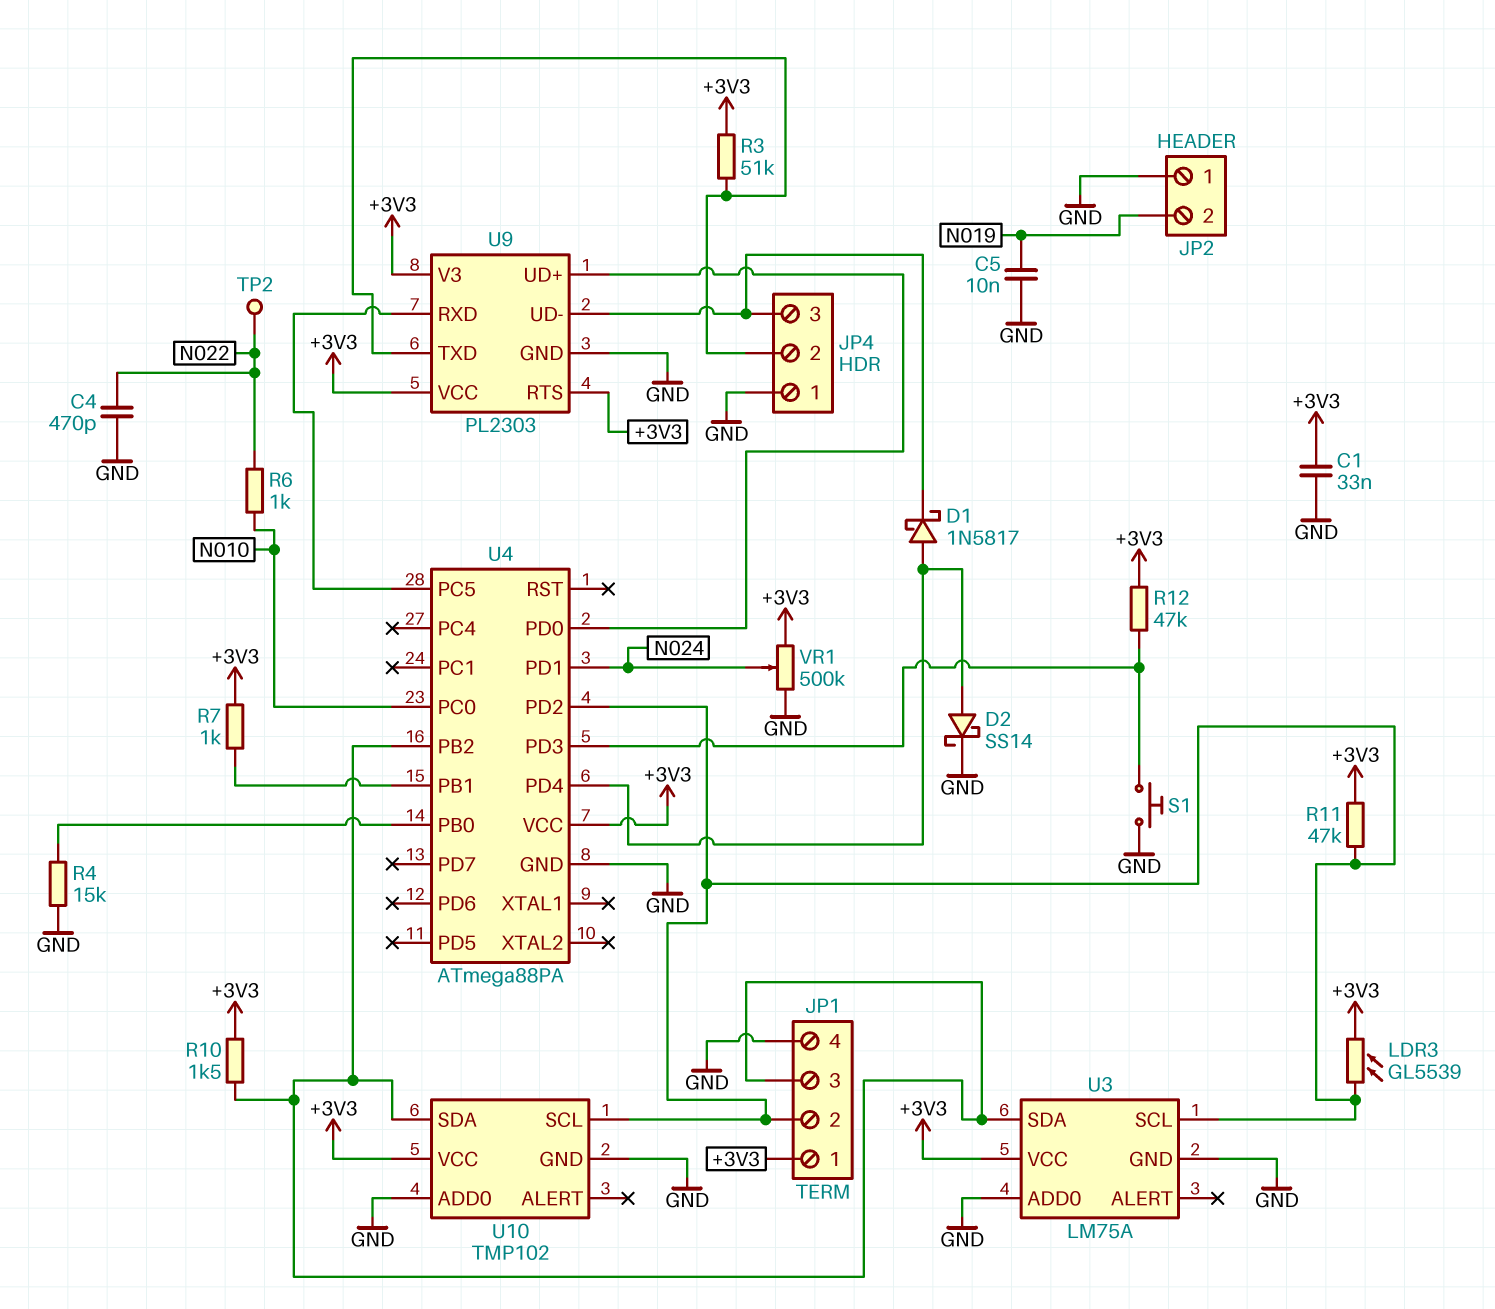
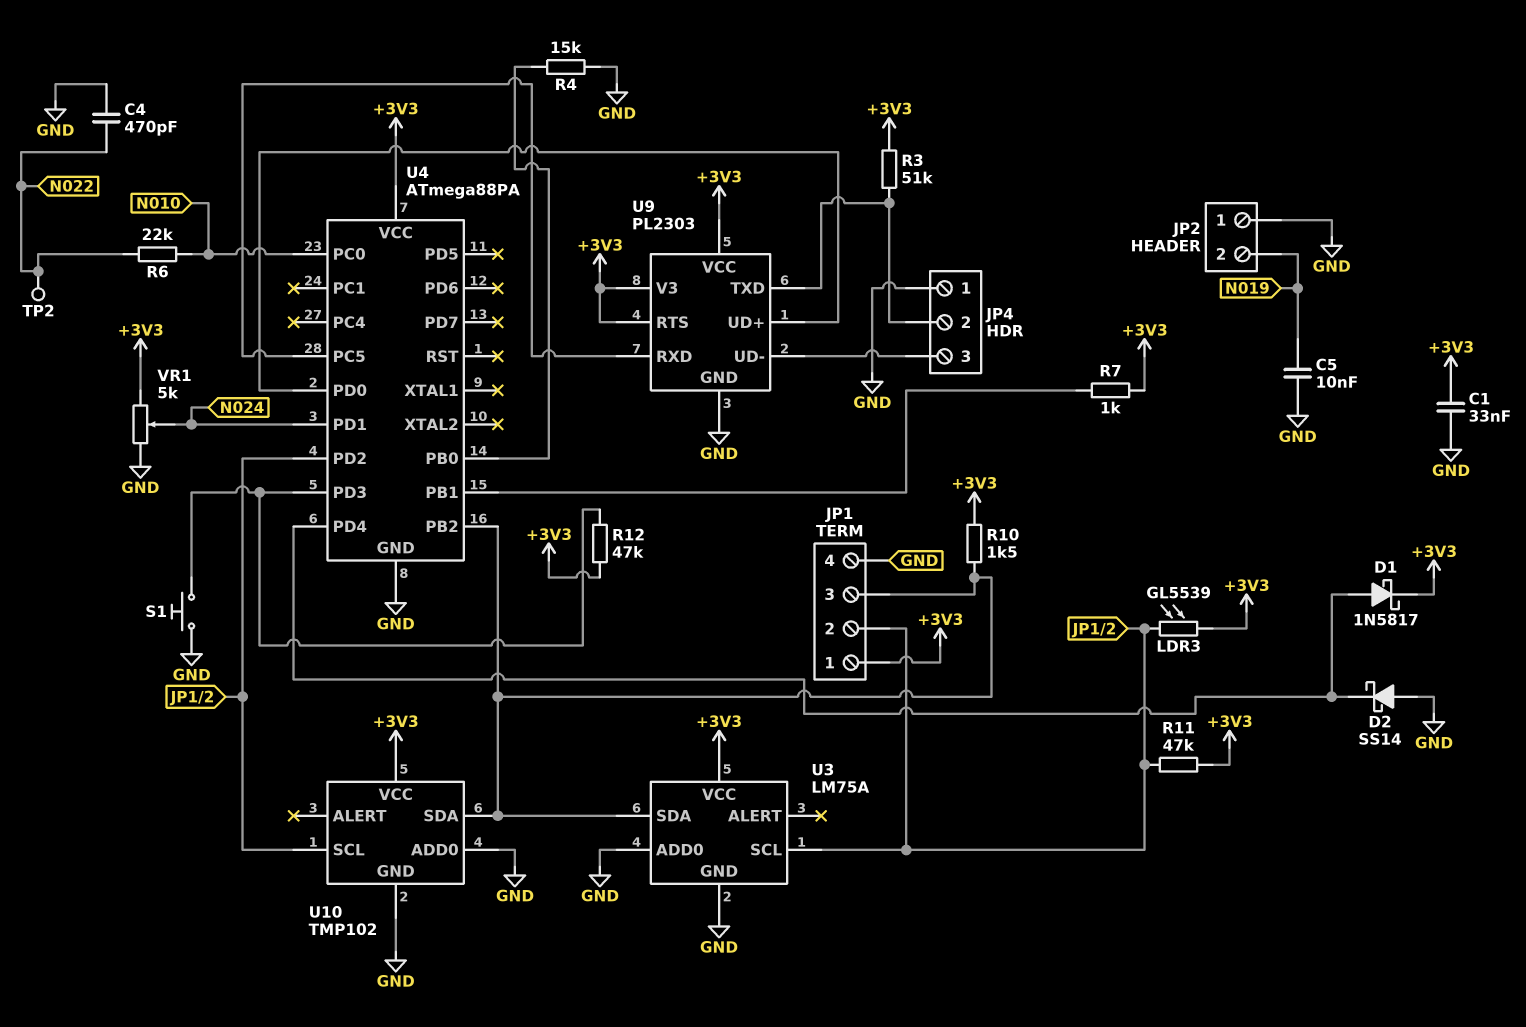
D1: schottky 1N5817 (A U4/PD4, K JP4/3) -> schottky 1N5817 (A U4/PD4, K +3V3)
D2: schottky SS14 (A U4/PD4, K GND) -> schottky SS14 (A GND, K U4/PD4)
R6: 1k (N010, N022) -> 22k (N010, N022)
VR1: 500k (+3V3, GND, wiper N024) -> 5k (+3V3, GND, wiper N024)

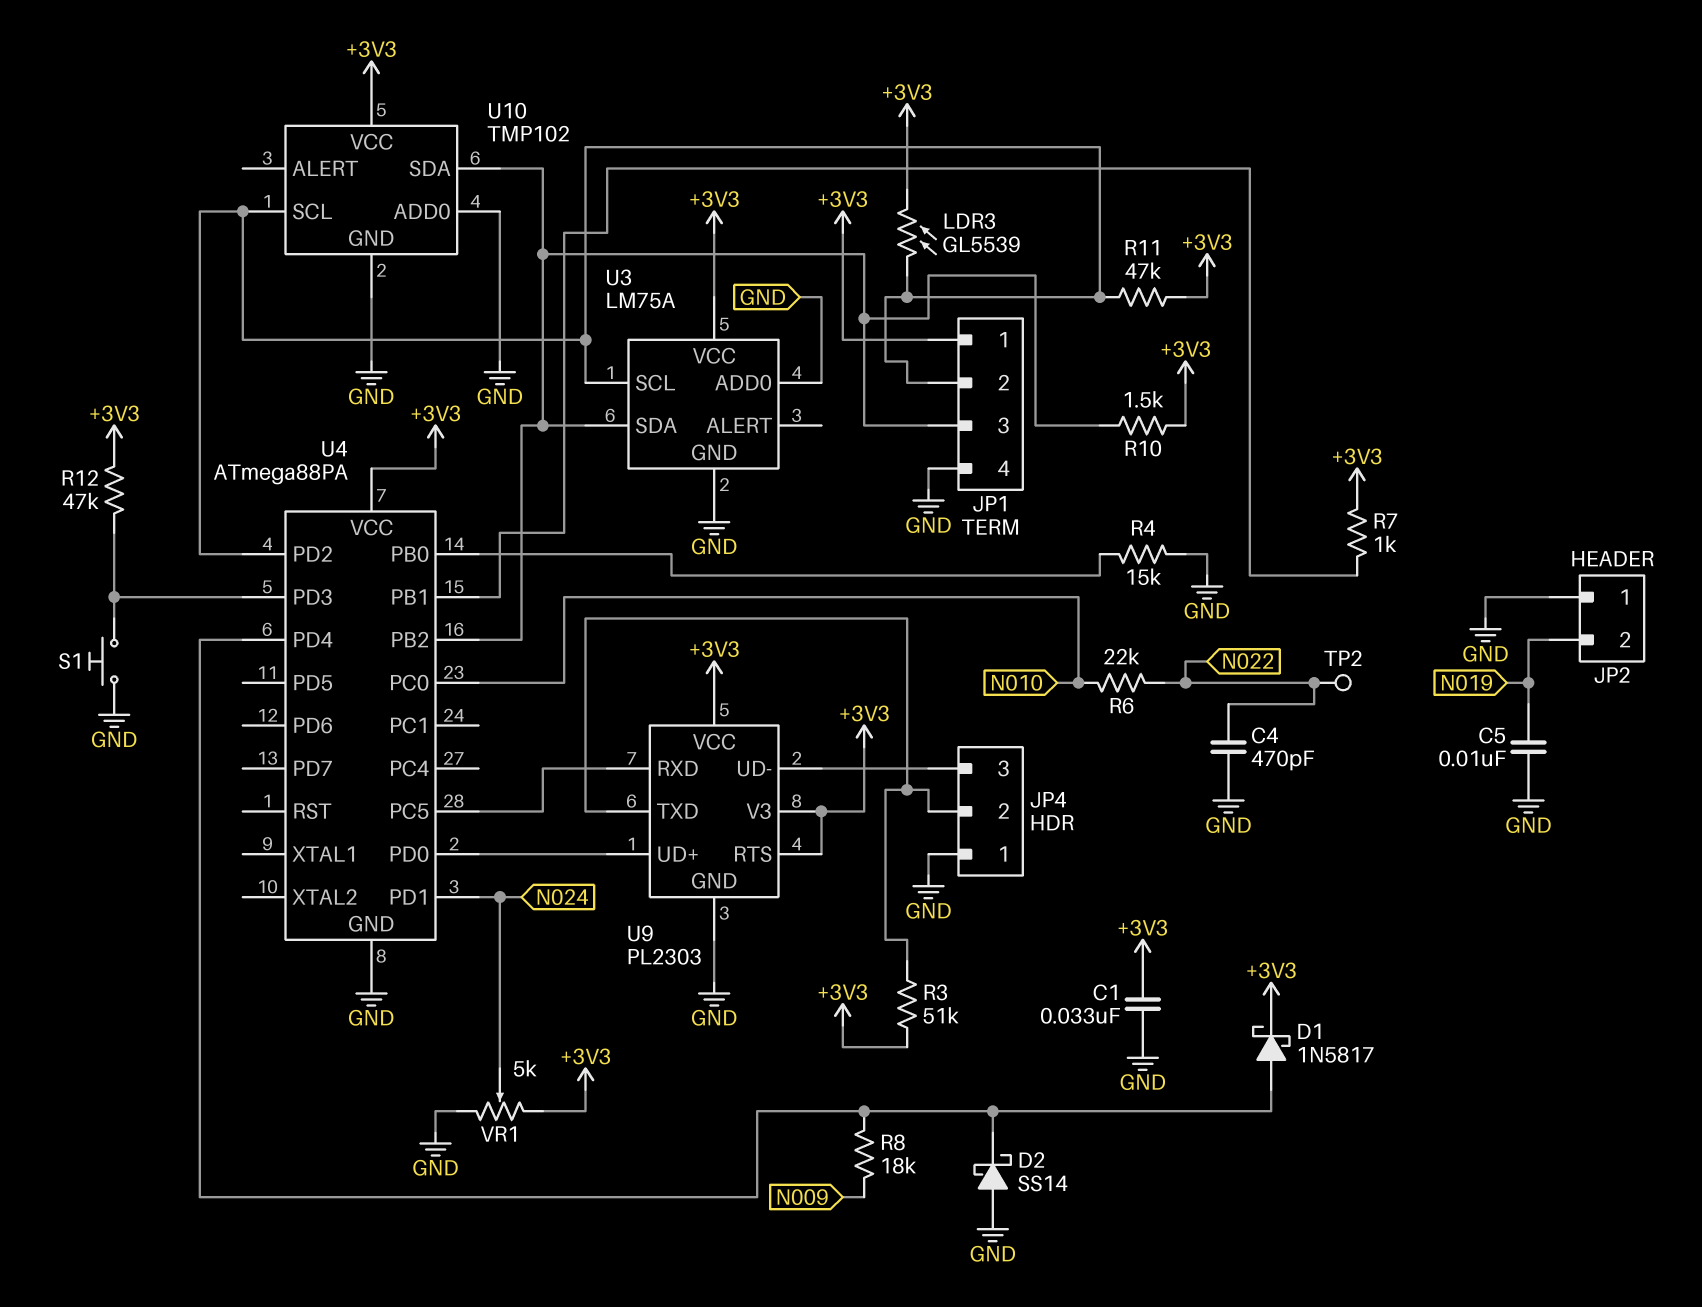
R8: none -> 18k (N009, U4/PD4)

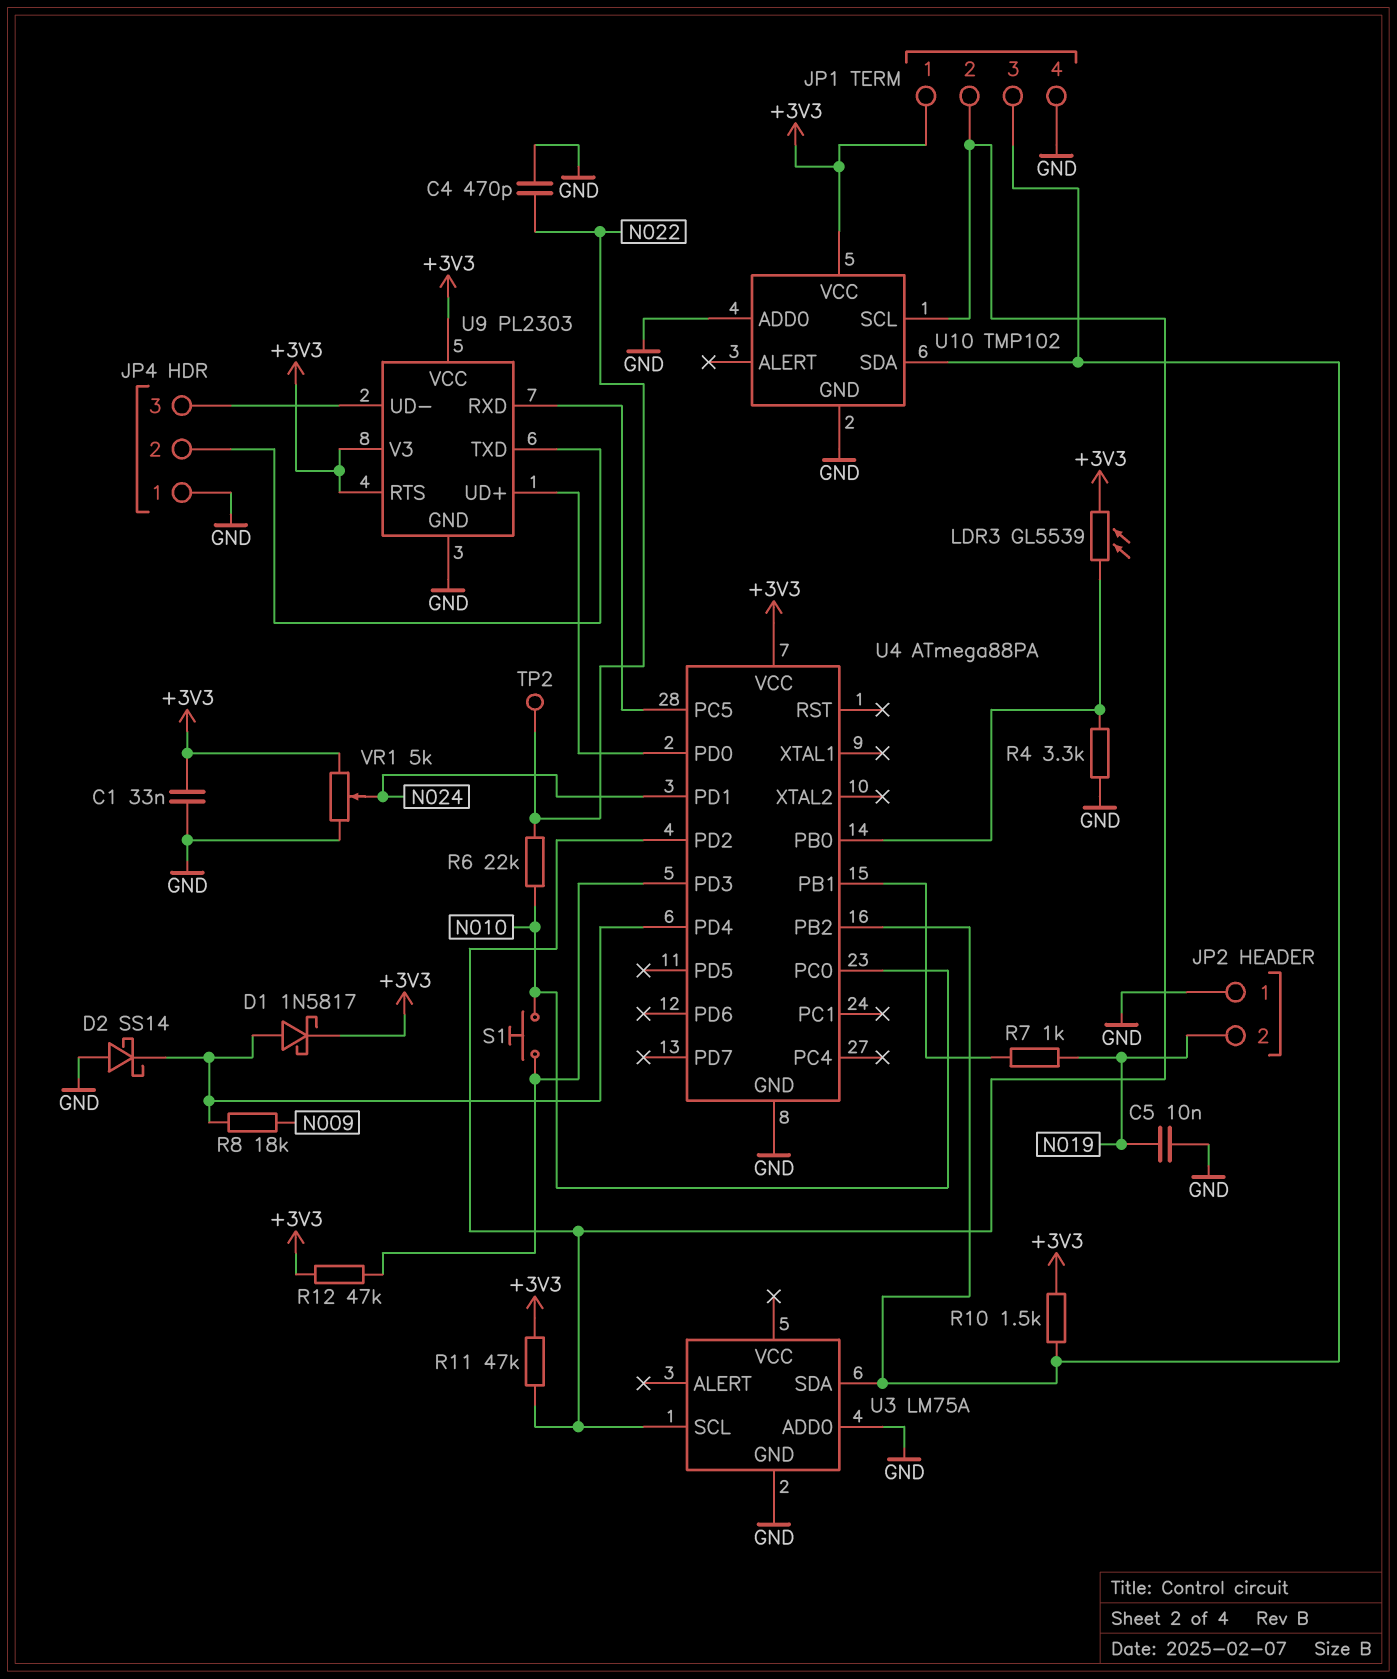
LDR3: GL5539 (+3V3, JP1/2) -> GL5539 (+3V3, U4/PB0)
R3: 51k (+3V3, JP4/2) -> none
R4: 15k (GND, U4/PB0) -> 3.3k (GND, U4/PB0)
R7: 1k (+3V3, U4/PB1) -> 1k (N019, U4/PB1)
S1: button (GND, U4/PD3) -> button (N010, U4/PD3)
U3 pin VCC: +3V3 -> none

